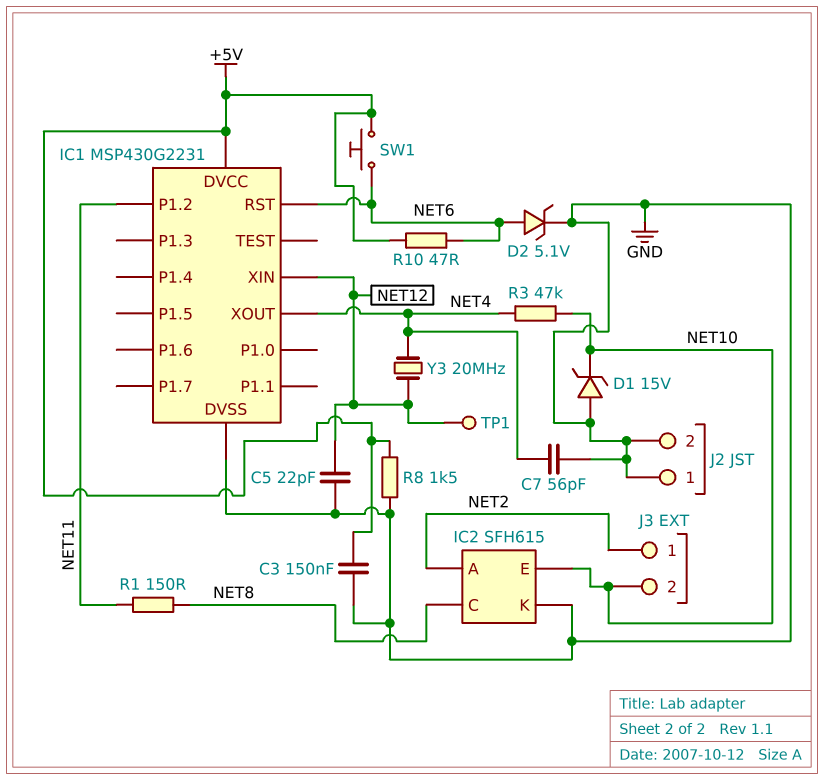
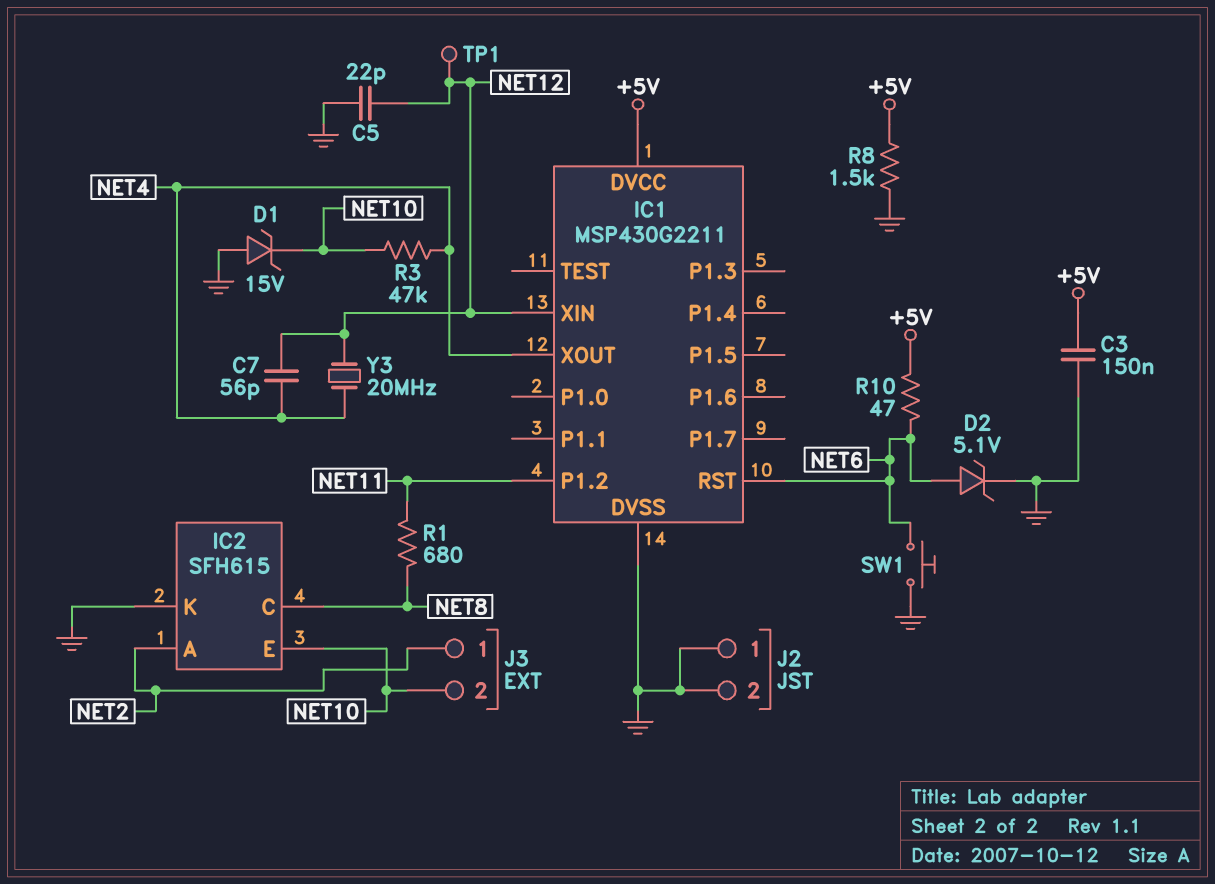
C7: 56pF (GND, NET4) -> 56pF (NET4, NET12)
IC1: MSP430G2231 -> MSP430G2211
R1: 150 (NET8, NET11) -> 680 (NET8, NET11)
SW1: button (+5V, NET6) -> button (GND, NET6)

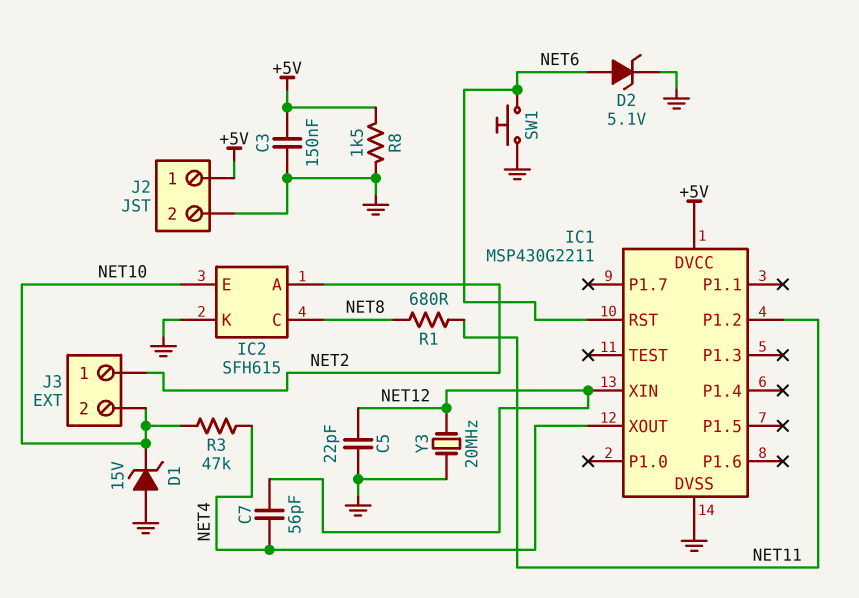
J2 pin 1: GND -> +5V
R10: 47 (+5V, NET6) -> none
TP1: test point (NET12) -> none
Y3: 20MHz (NET4, NET12) -> 20MHz (GND, NET12)

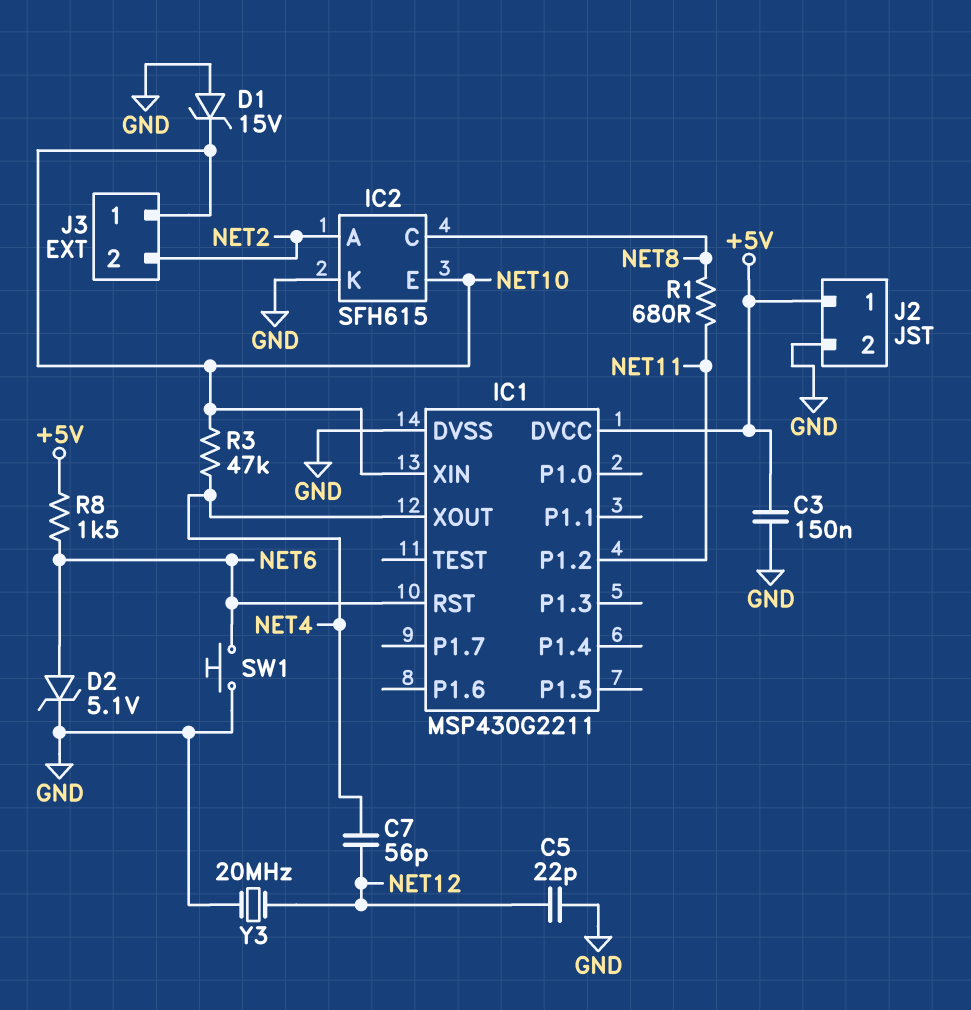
IC1 pin XIN: NET12 -> NET10
J3 pin 1: NET2 -> NET10
J3 pin 2: NET10 -> NET2
R8: 1.5k (+5V, GND) -> 1.5k (+5V, NET6)

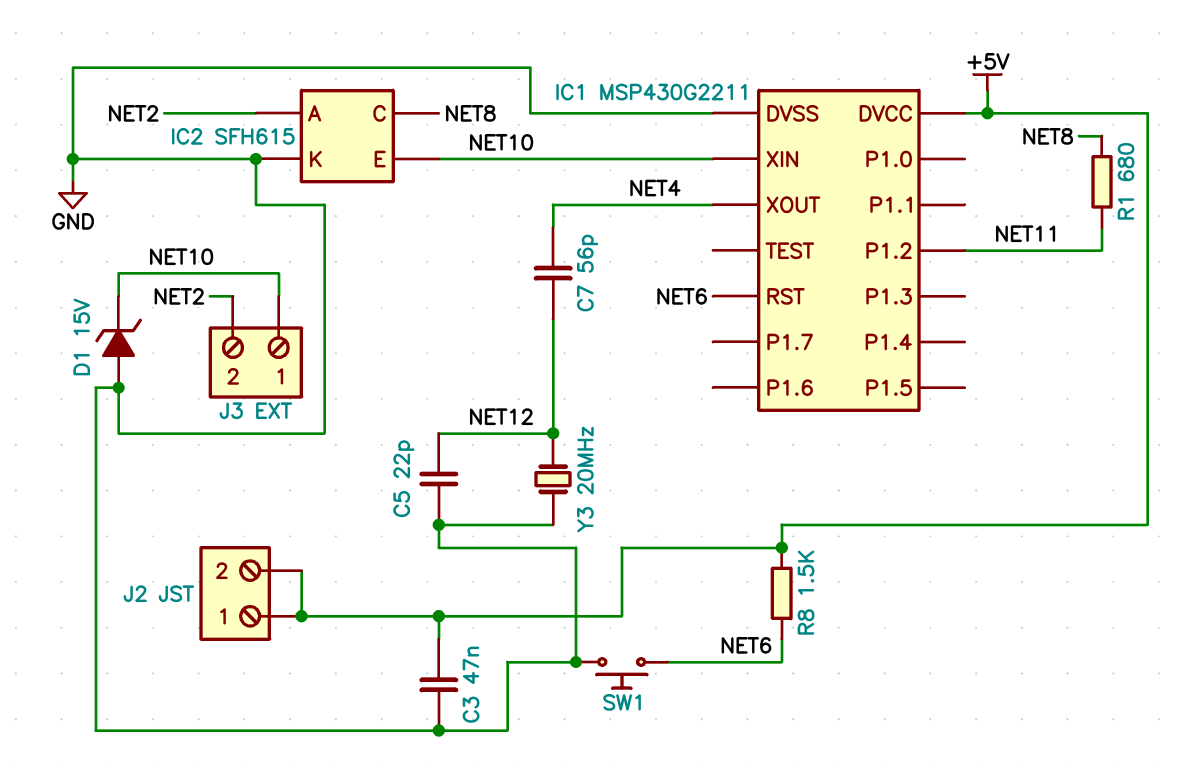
C3: 150nF (+5V, GND) -> 47nF (+5V, GND)
D2: zener 5.1V (A NET6, K GND) -> none
J2 pin 2: GND -> +5V
R3: 47k (NET4, NET10) -> none

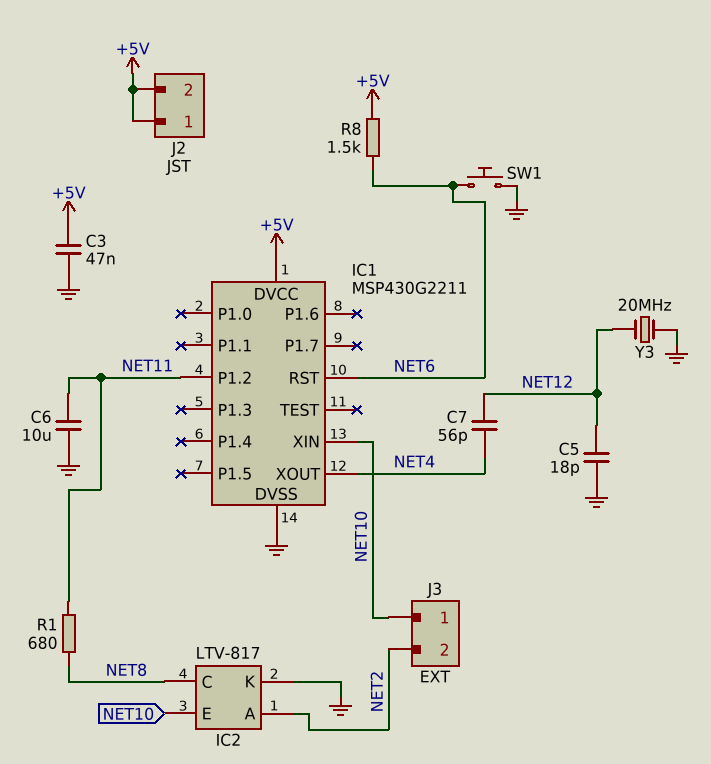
C5: 22pF (GND, NET12) -> 18pF (GND, NET12)
C6: none -> 10uF (GND, NET11)
D1: zener 15V (A GND, K NET10) -> none
IC2: SFH615 -> LTV-817

